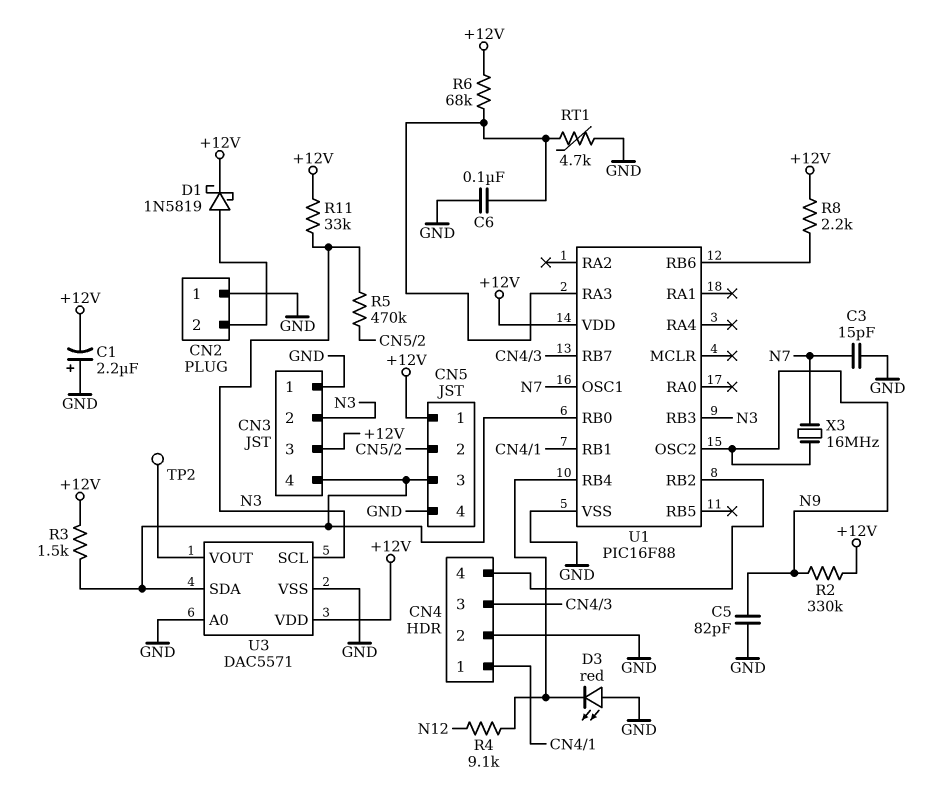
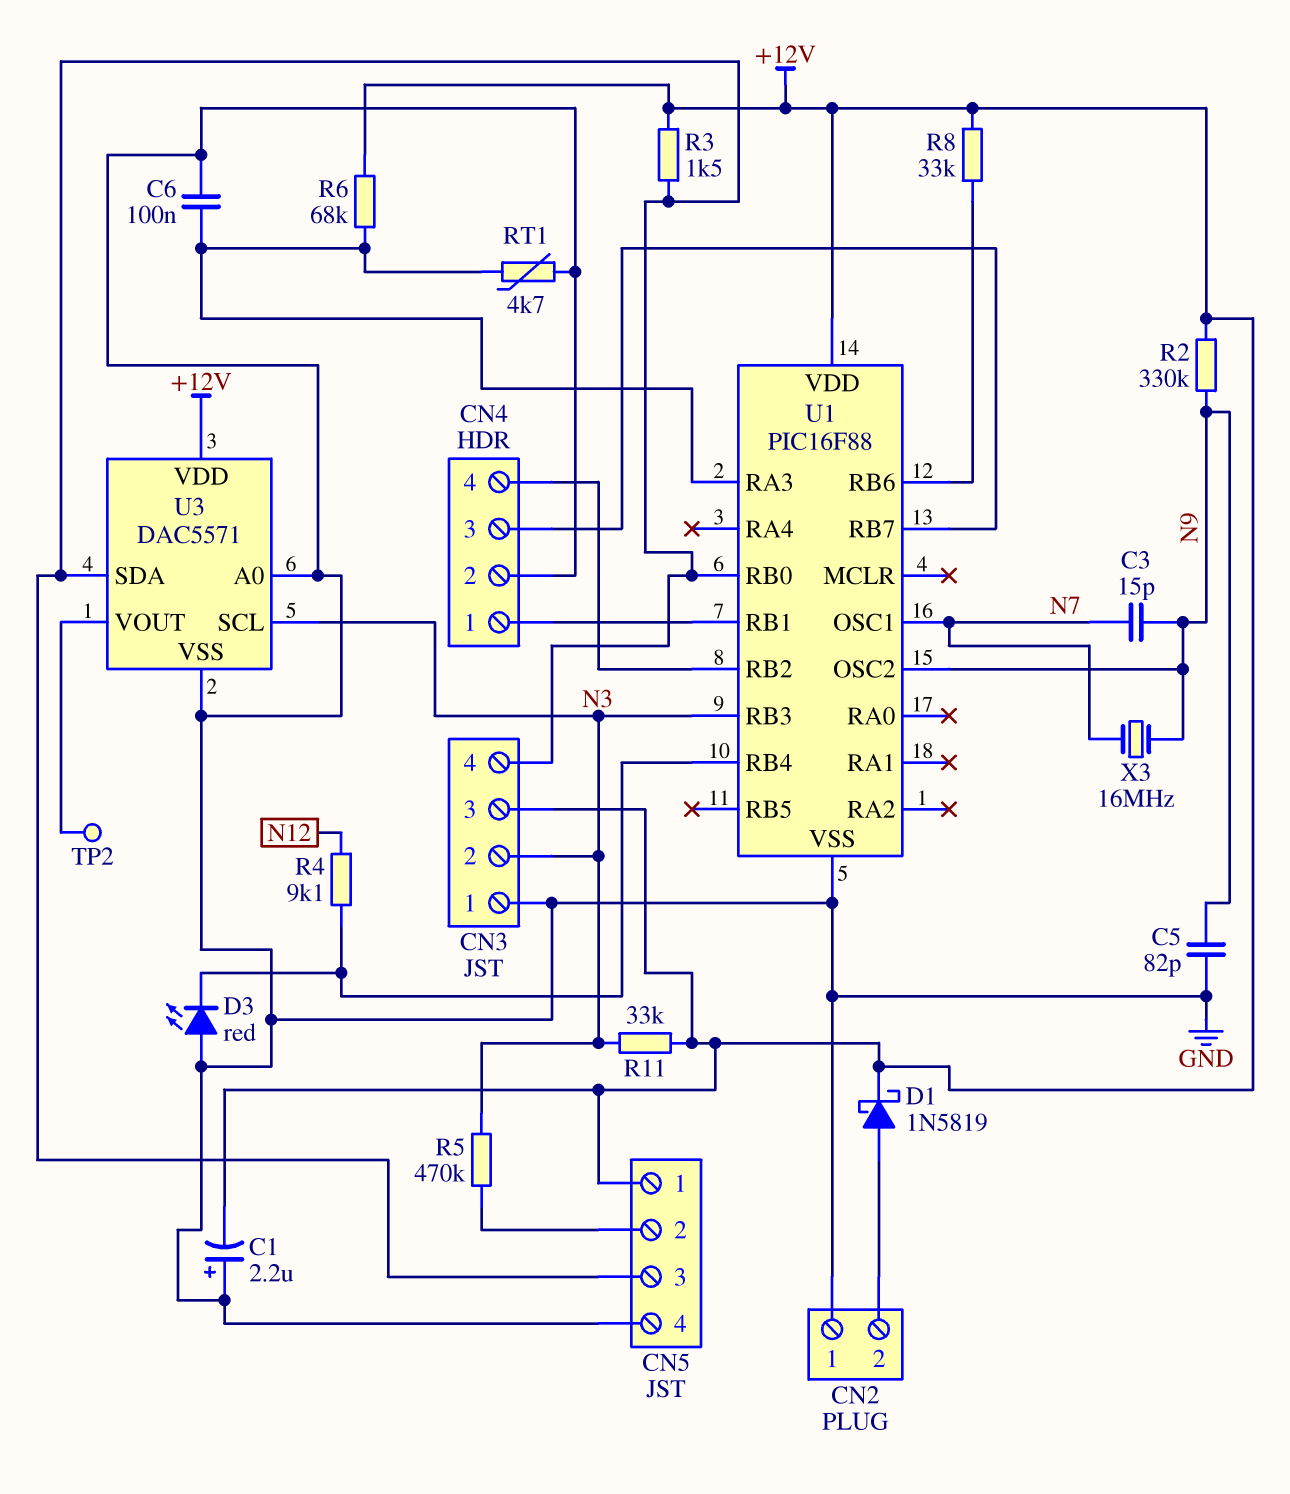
C3: 15pF (GND, N7) -> 15pF (N7, N9)
R8: 2.2k (+12V, U1/RB6) -> 33k (+12V, U1/RB6)

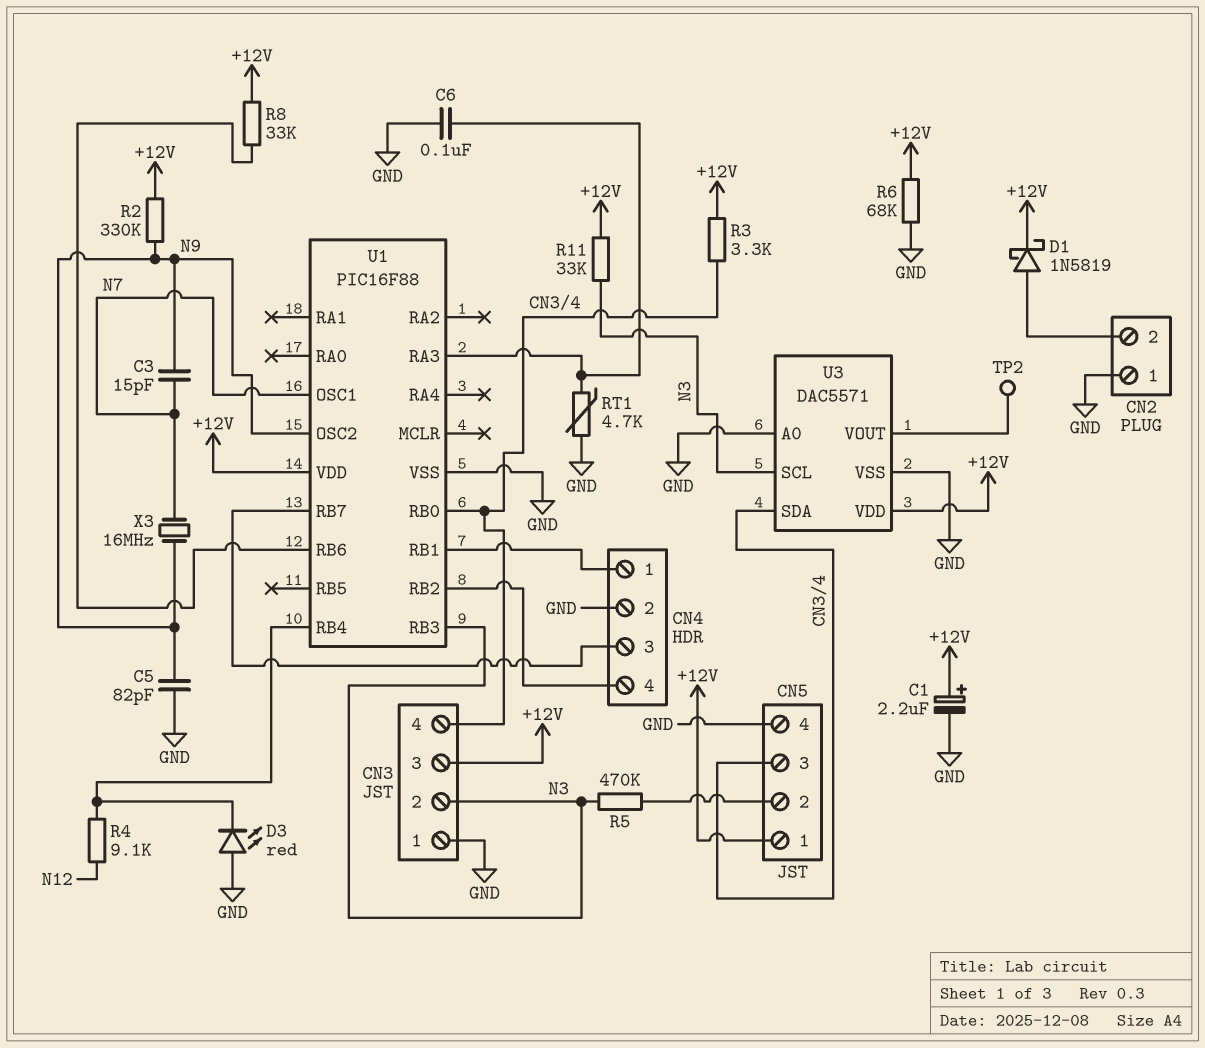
C1: 2.2uF (plus GND, minus +12V) -> 2.2uF (plus +12V, minus GND)
R3: 1.5k (+12V, CN3/4) -> 3.3k (+12V, CN3/4)
R6: 68k (+12V, U1/RA3) -> 68k (+12V, GND)

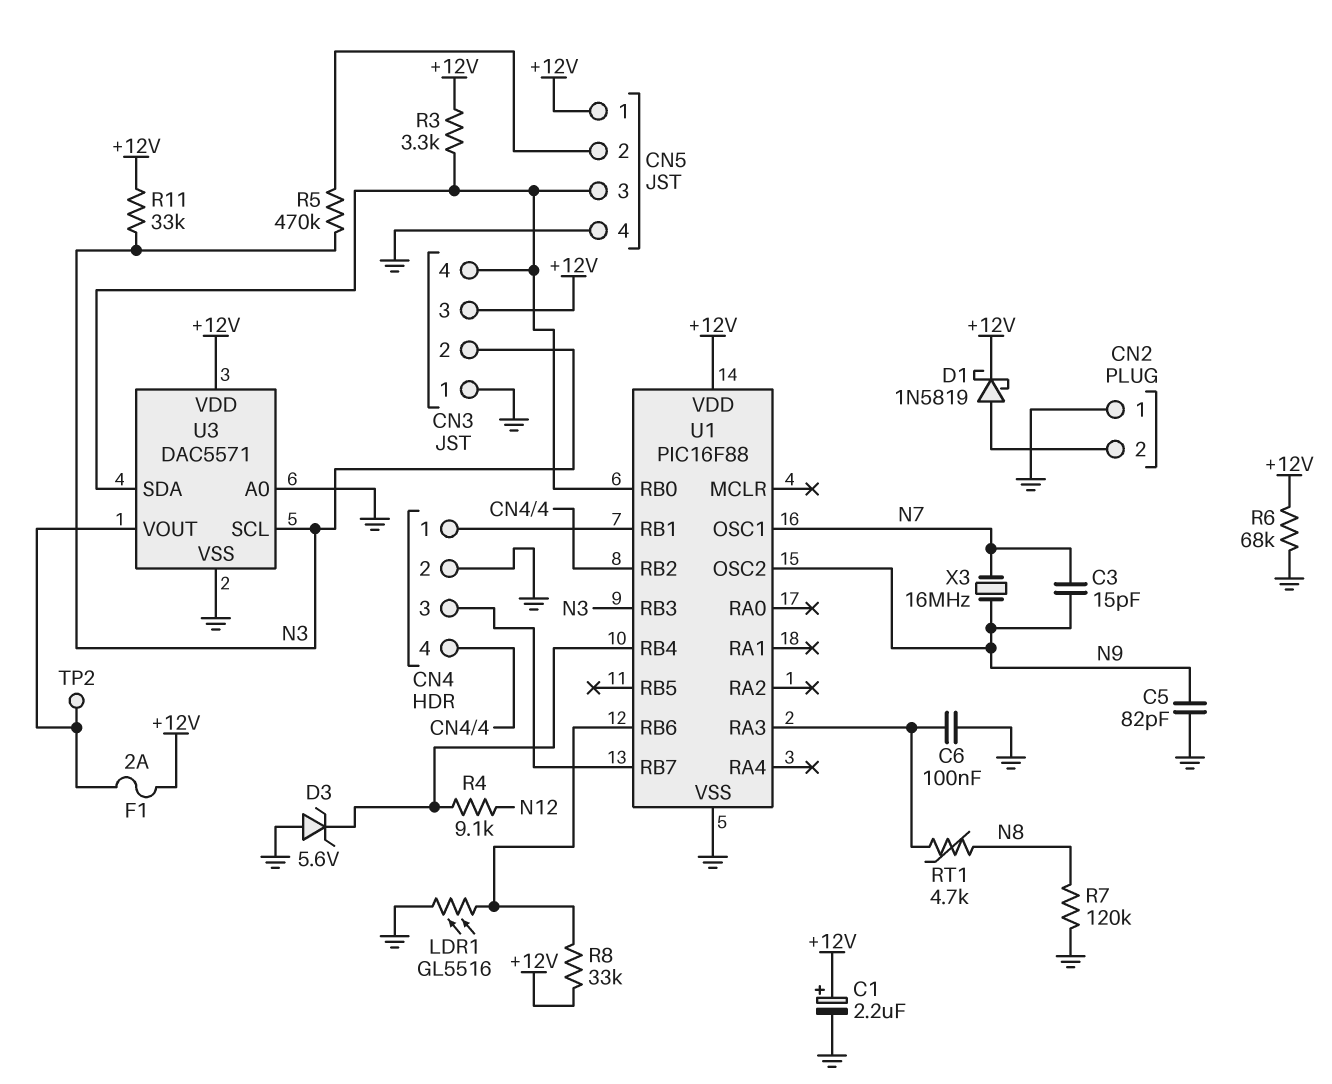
D3: LED red (A GND, K U1/RB4) -> zener 5.6V (A GND, K U1/RB4)
F1: none -> 2A (+12V, U3/VOUT)
LDR1: none -> GL5516 (GND, U1/RB6)
R2: 330k (+12V, N9) -> none
R7: none -> 120k (GND, N8)
RT1: 4.7k (GND, U1/RA3) -> 4.7k (N8, U1/RA3)

